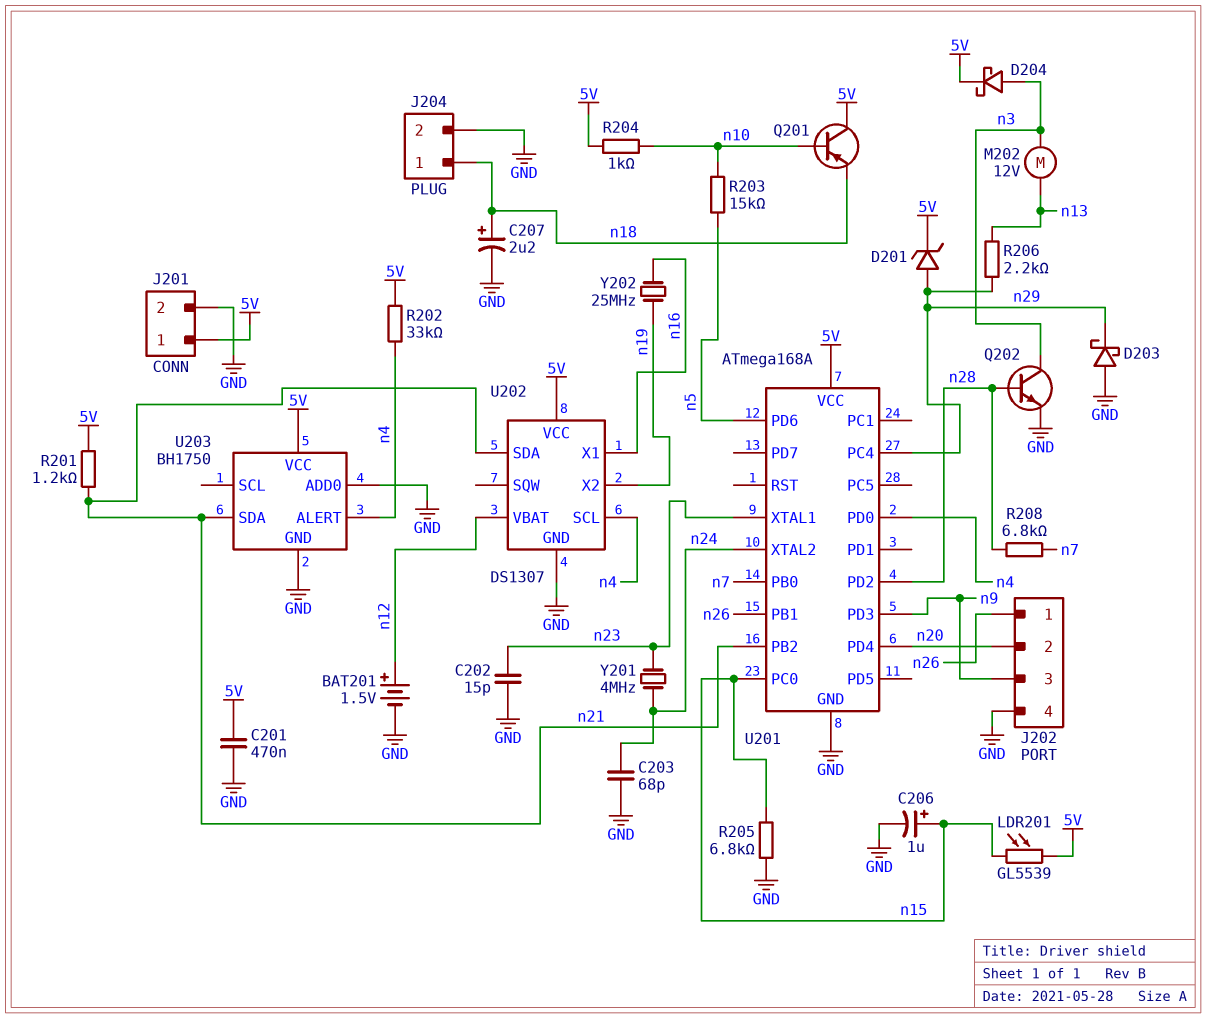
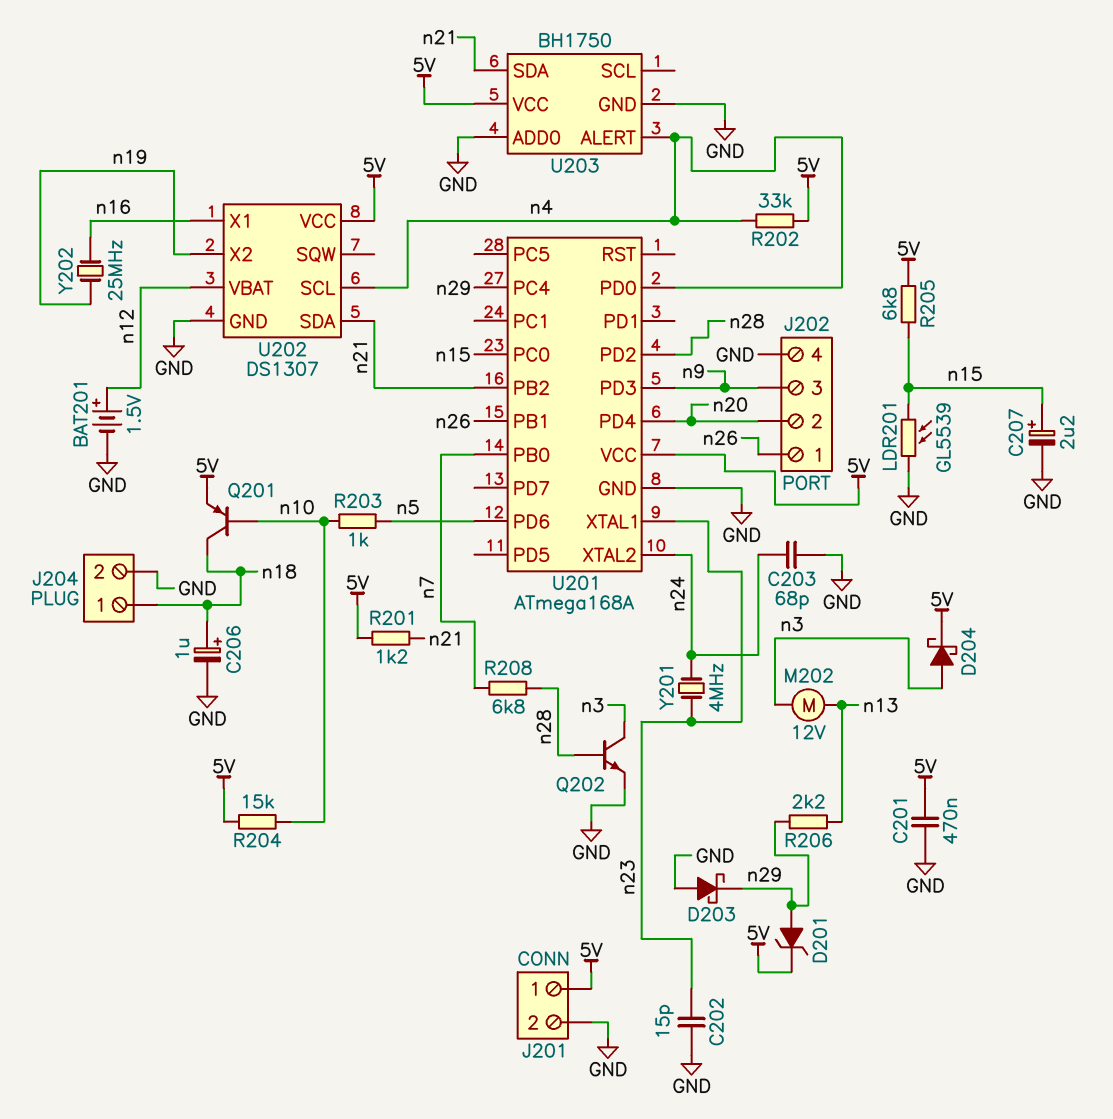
C206: 1uF (plus n15, minus GND) -> 1uF (plus n18, minus GND)
C207: 2.2uF (plus n18, minus GND) -> 2.2uF (plus n15, minus GND)
LDR201: GL5539 (5V, n15) -> GL5539 (GND, n15)
Q201: PNP (B n10, C 5V, E n18) -> PNP (B n10, C n18, E 5V)
R203: 15k (n5, n10) -> 1k (n5, n10)
R204: 1k (5V, n10) -> 15k (5V, n10)
R205: 6.8k (GND, n15) -> 6.8k (5V, n15)

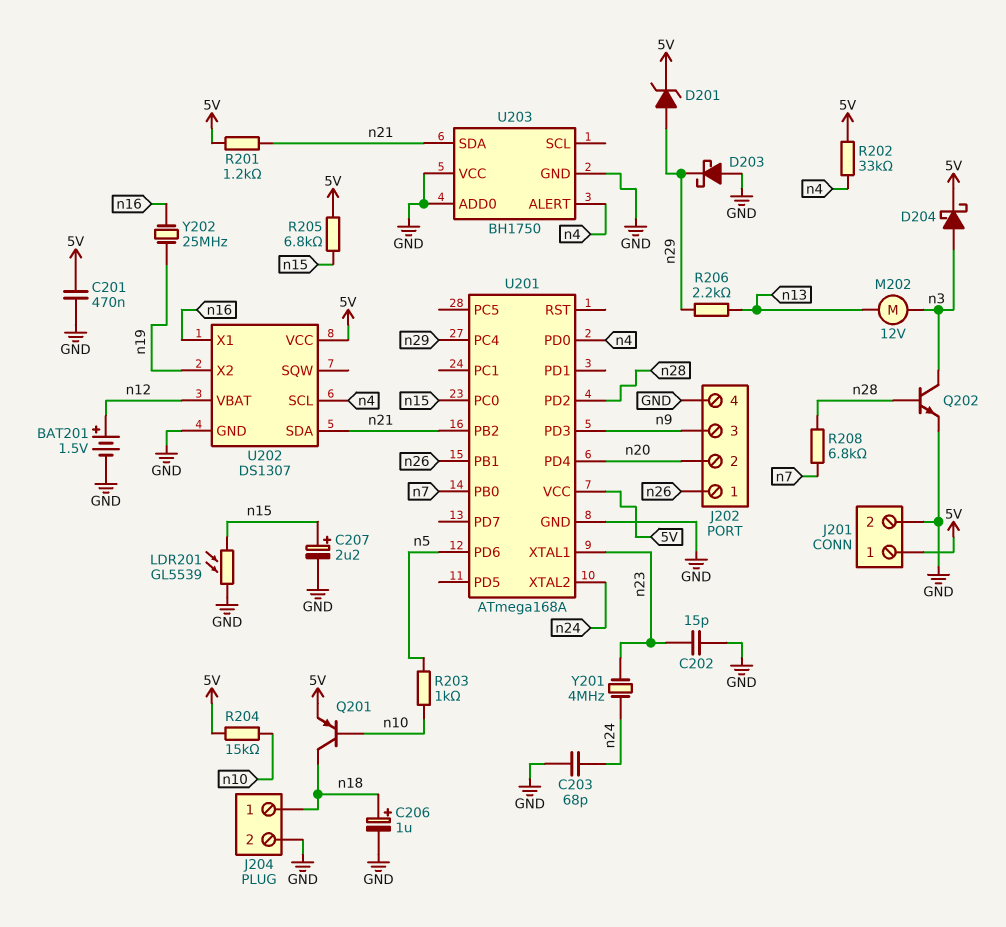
U203 pin VCC: 5V -> GND

